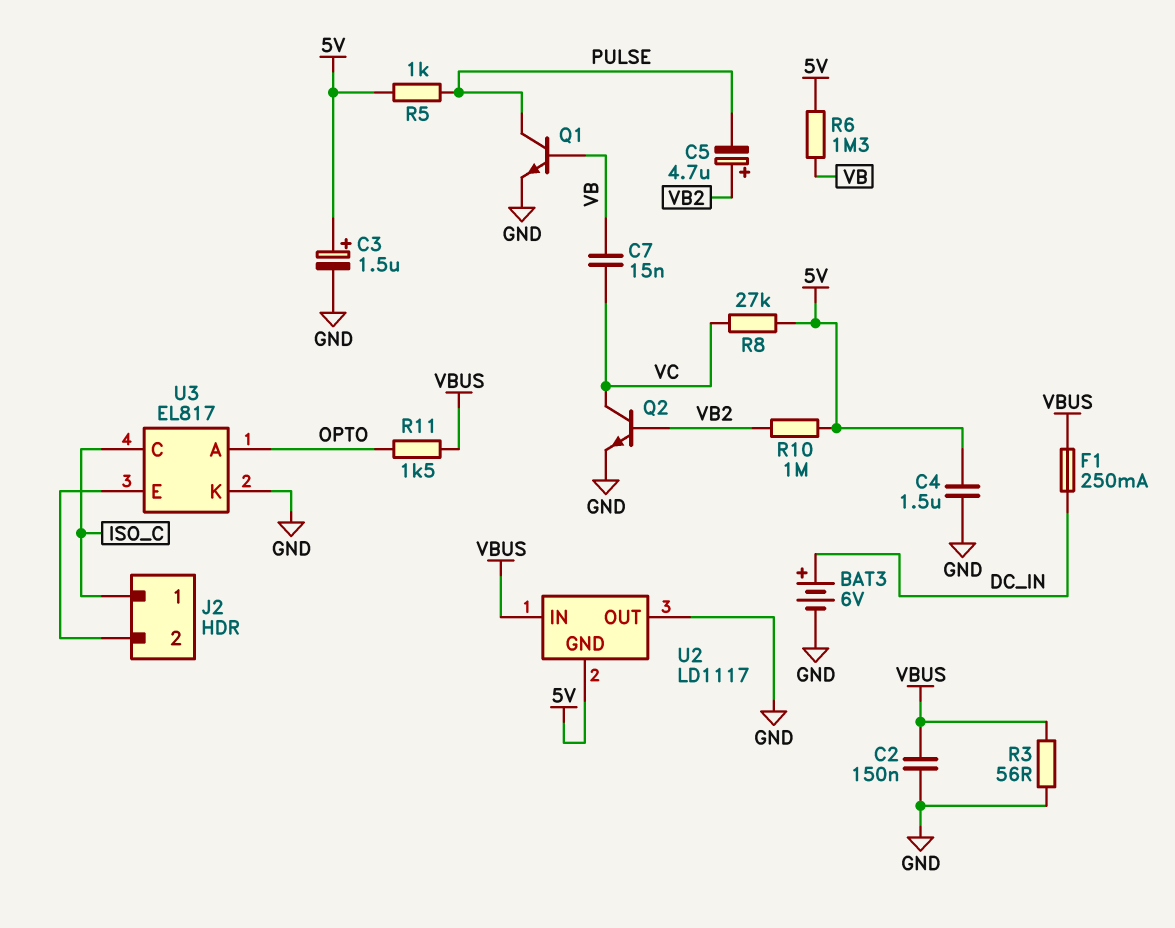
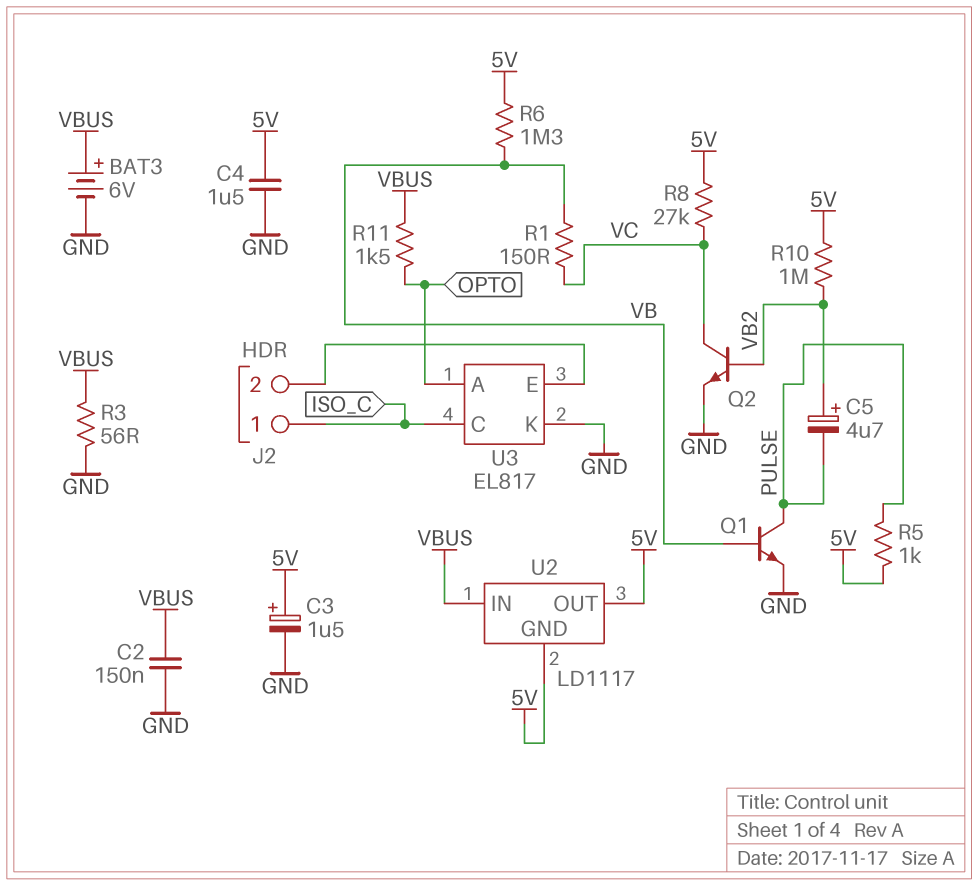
BAT3: 6V (plus DC_IN, minus GND) -> 6V (plus VBUS, minus GND)
C7: 15nF (VB, VC) -> none
F1: 250mA (DC_IN, VBUS) -> none
R1: none -> 150 (VB, VC)
U2 pin OUT: GND -> 5V

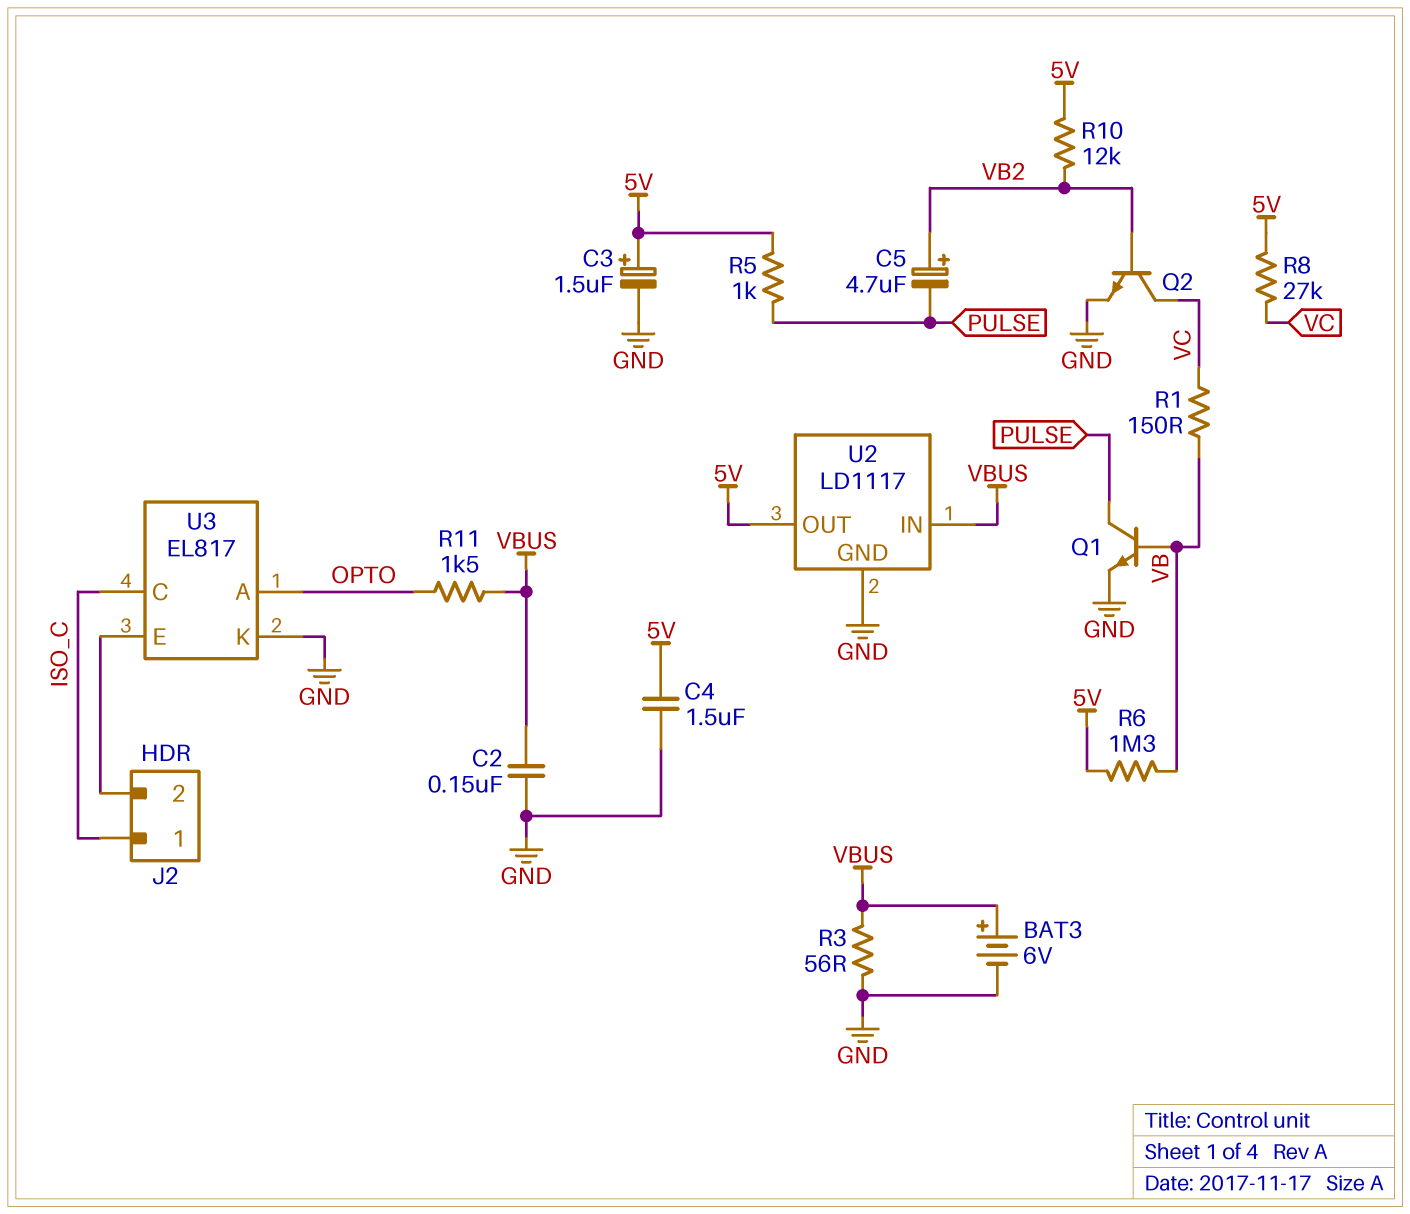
R10: 1M (5V, VB2) -> 12k (5V, VB2)
U2 pin GND: 5V -> GND

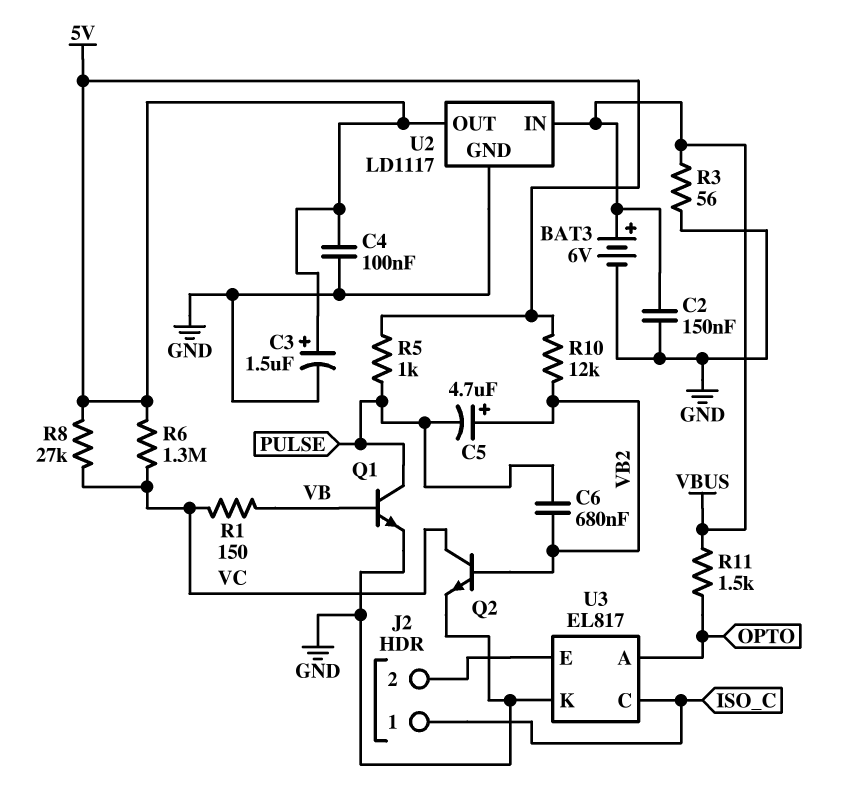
C4: 1.5uF (5V, GND) -> 100nF (5V, GND)
C6: none -> 680nF (PULSE, VB2)
R6: 1.3M (5V, VB) -> 1.3M (5V, VC)

